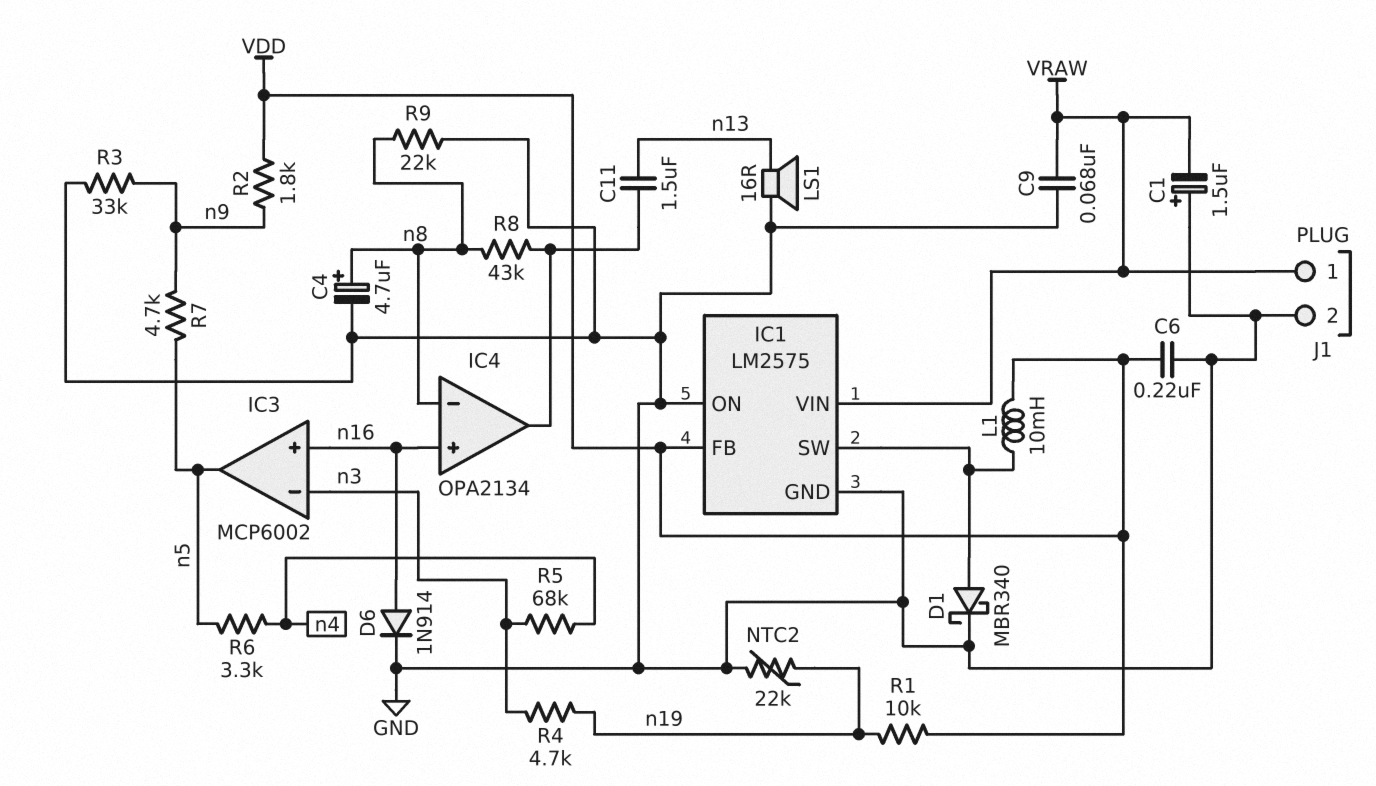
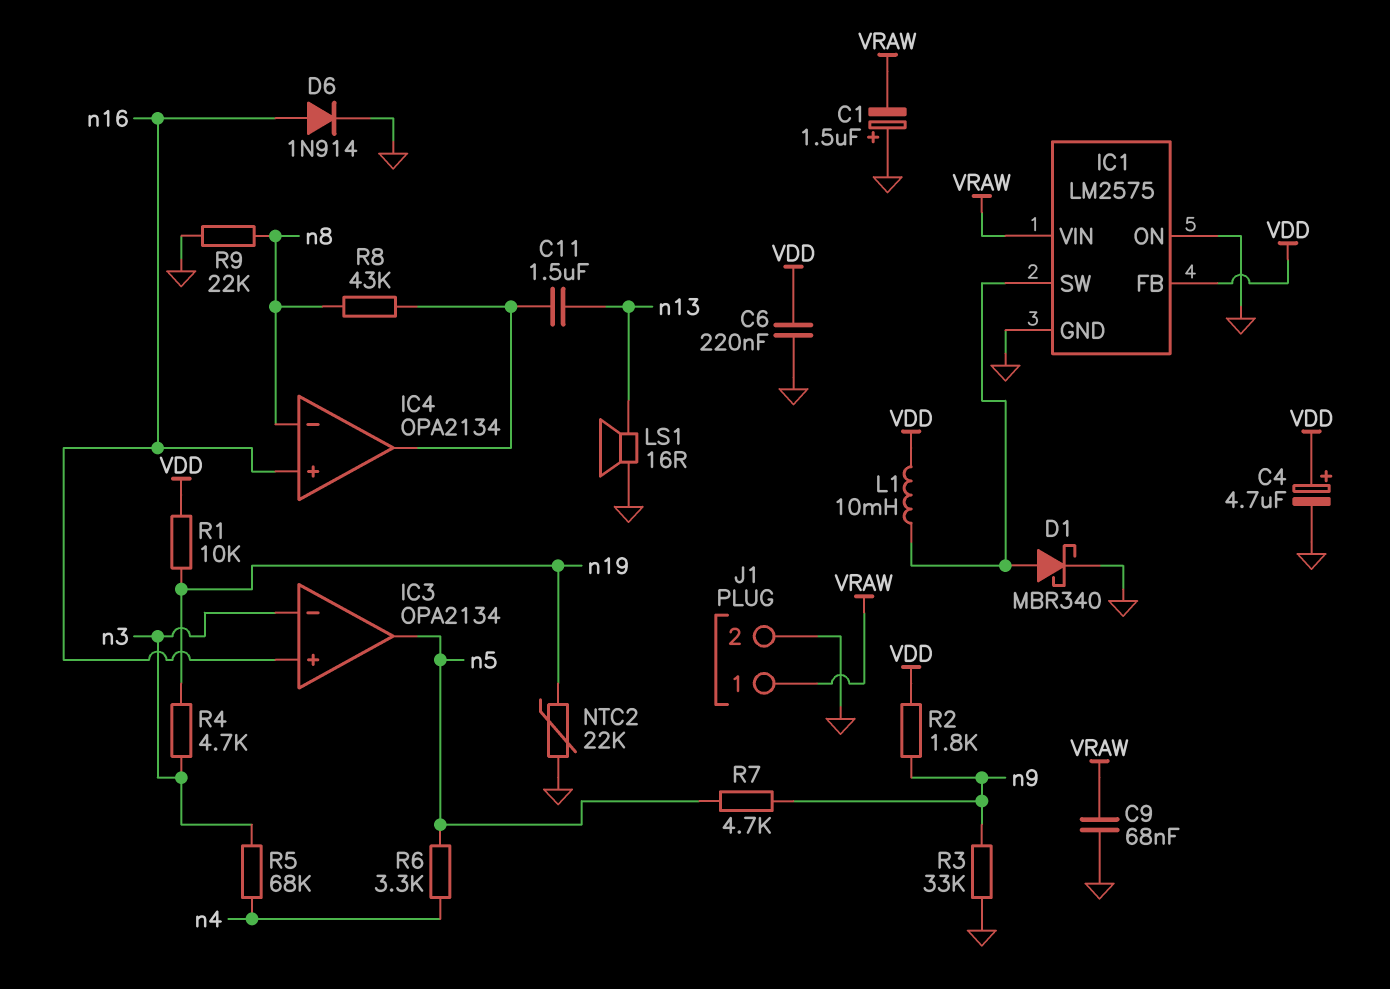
C4: 4.7uF (plus n8, minus GND) -> 4.7uF (plus VDD, minus GND)
IC3: MCP6002 -> OPA2134

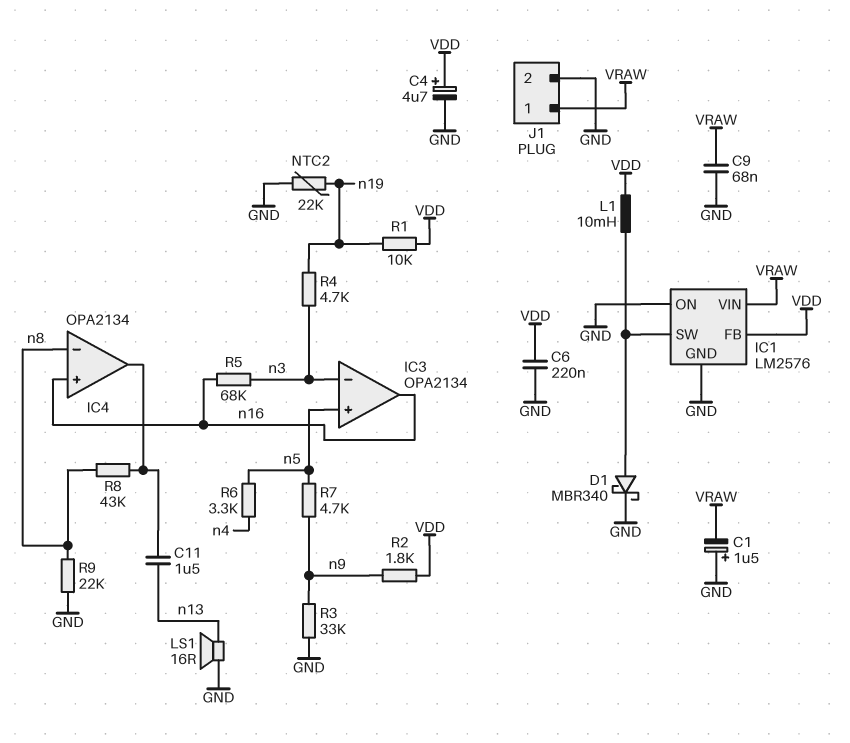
D6: diode 1N914 (A n16, K GND) -> none
IC1: LM2575 -> LM2576
IC3 pin in+: n16 -> n5
IC3 pin out: n5 -> n16
R5: 68k (n3, n4) -> 68k (n3, n16)

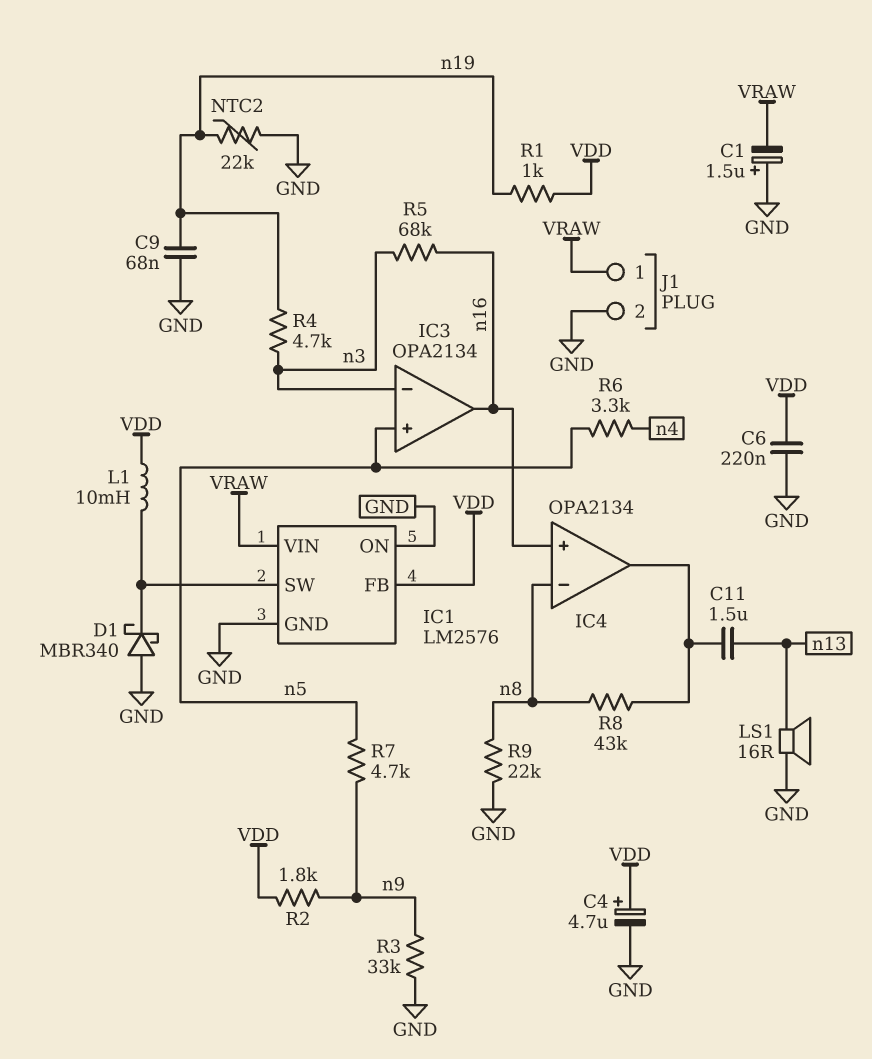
C9: 68nF (GND, VRAW) -> 68nF (GND, n19)
D1: schottky MBR340 (A IC1/SW, K GND) -> schottky MBR340 (A GND, K IC1/SW)
R1: 10k (VDD, n19) -> 1k (VDD, n19)

